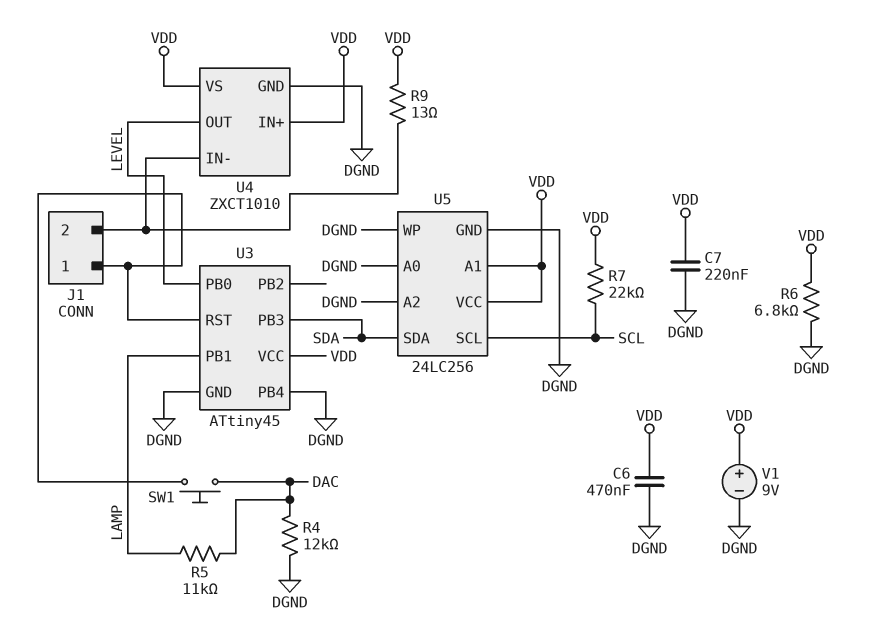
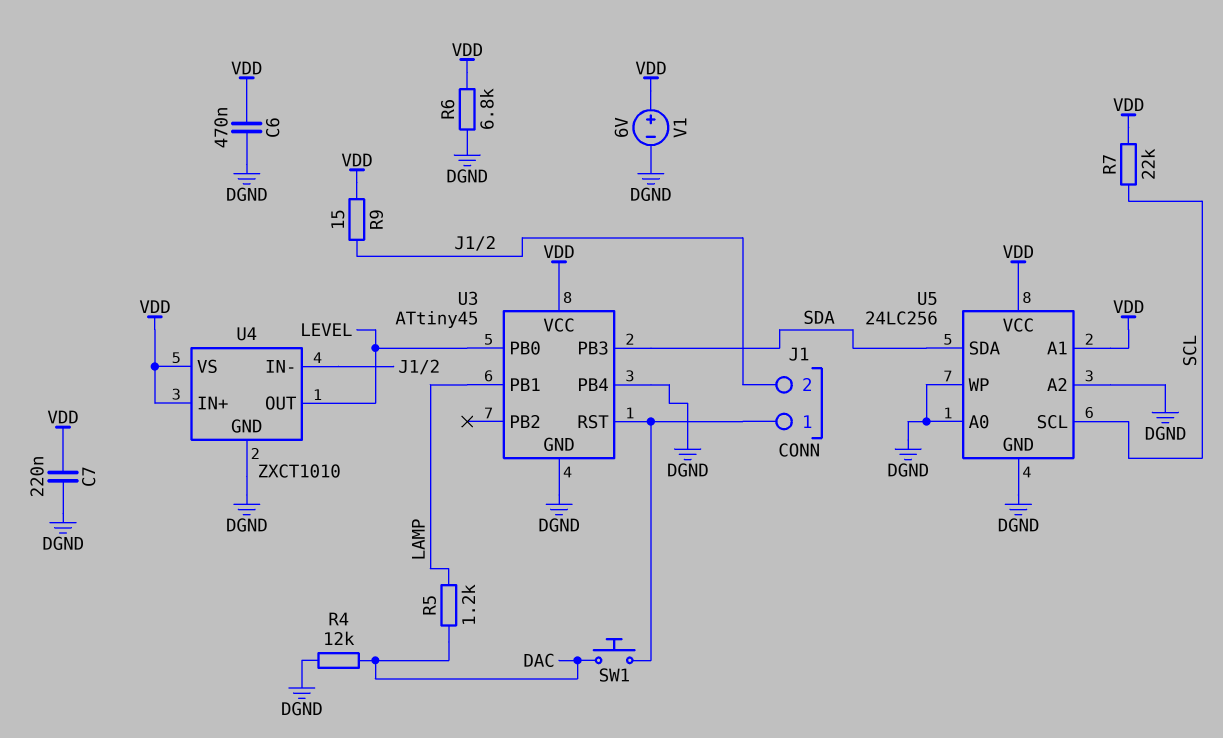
R5: 11k (DAC, LAMP) -> 1.2k (DAC, LAMP)
R9: 13 (J1/2, VDD) -> 15 (J1/2, VDD)
V1: 9V (plus VDD, minus DGND) -> 6V (plus VDD, minus DGND)

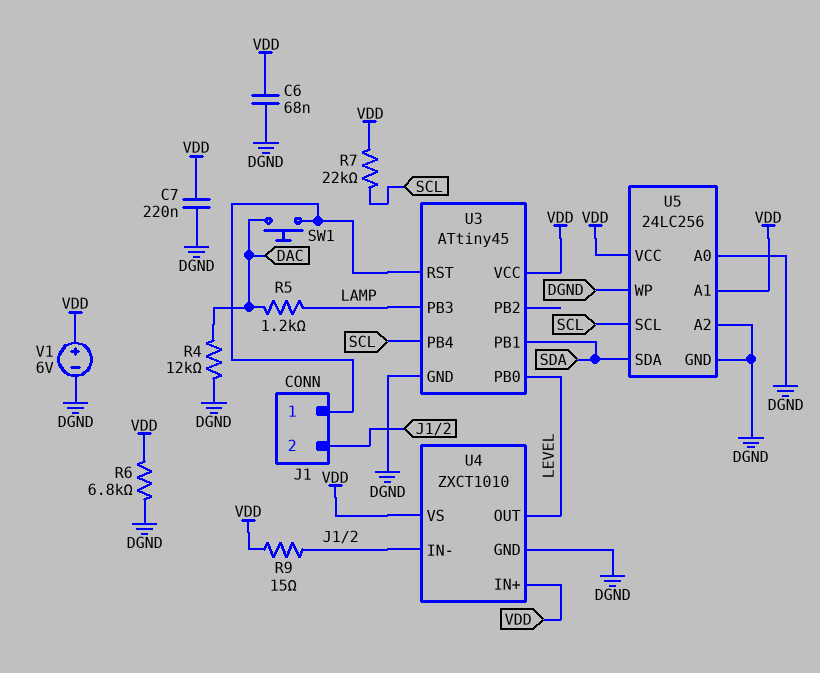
C6: 470nF (DGND, VDD) -> 68nF (DGND, VDD)
U3 pin PB1: LAMP -> SDA
U3 pin PB3: SDA -> LAMP
U3 pin PB4: DGND -> SCL

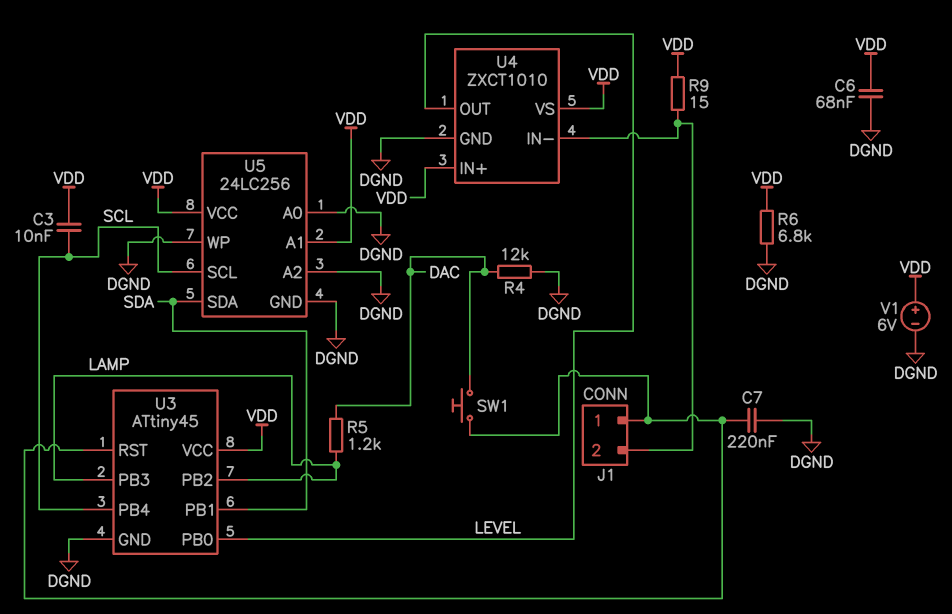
C3: none -> 10nF (SCL, VDD)
C7: 220nF (DGND, VDD) -> 220nF (DGND, J1/1)
R7: 22k (SCL, VDD) -> none
U3 pin PB2: none -> LAMP

